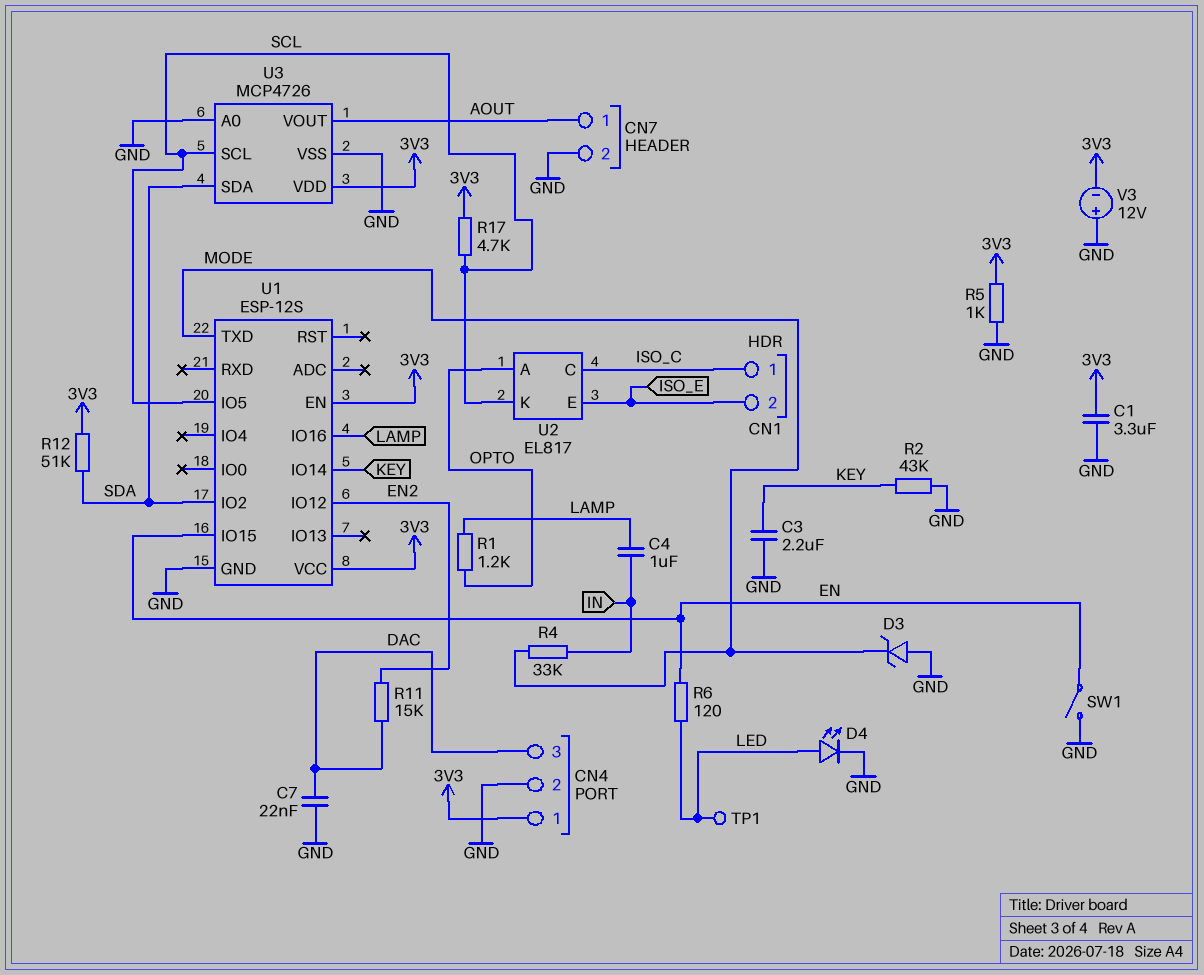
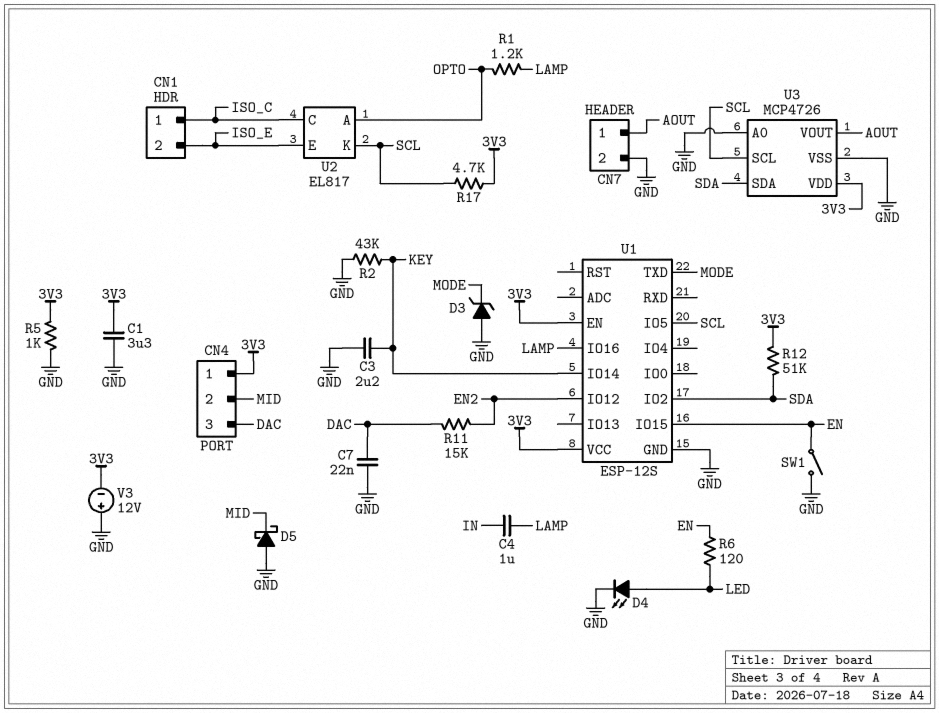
CN4 pin 2: GND -> MID
D5: none -> schottky (A GND, K MID)
R4: 33k (IN, MODE) -> none
TP1: test point (LED) -> none

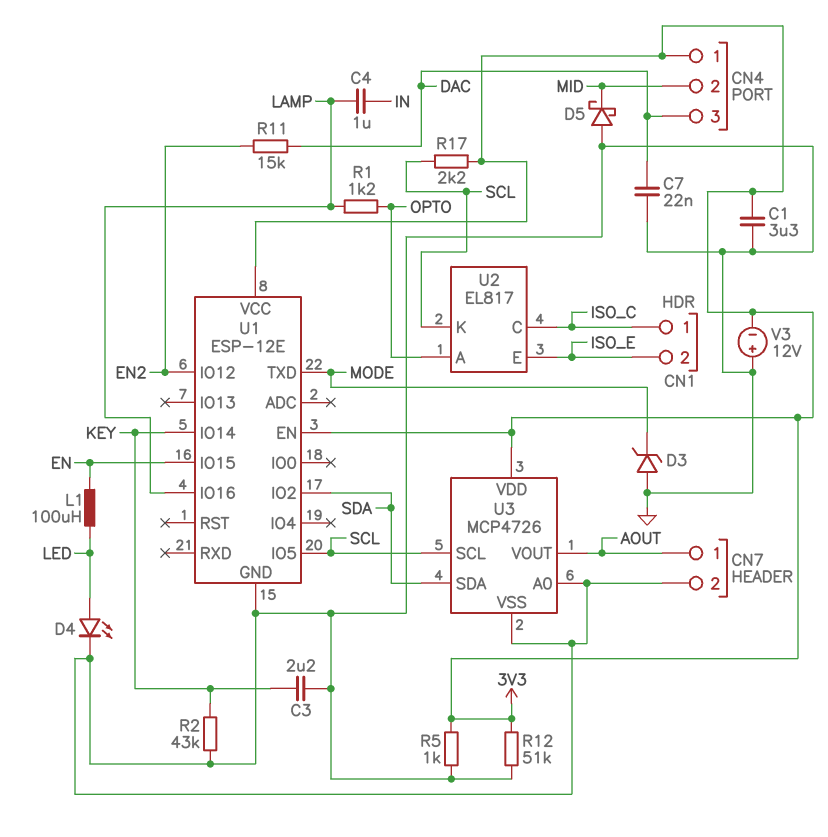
L1: none -> 100uH (EN, LED)
R6: 120 (EN, LED) -> none
R12: 51k (3V3, SDA) -> 51k (3V3, GND)
R17: 4.7k (3V3, SCL) -> 2.2k (3V3, SCL)
SW1: switch (EN, GND) -> none
U1: ESP-12S -> ESP-12E

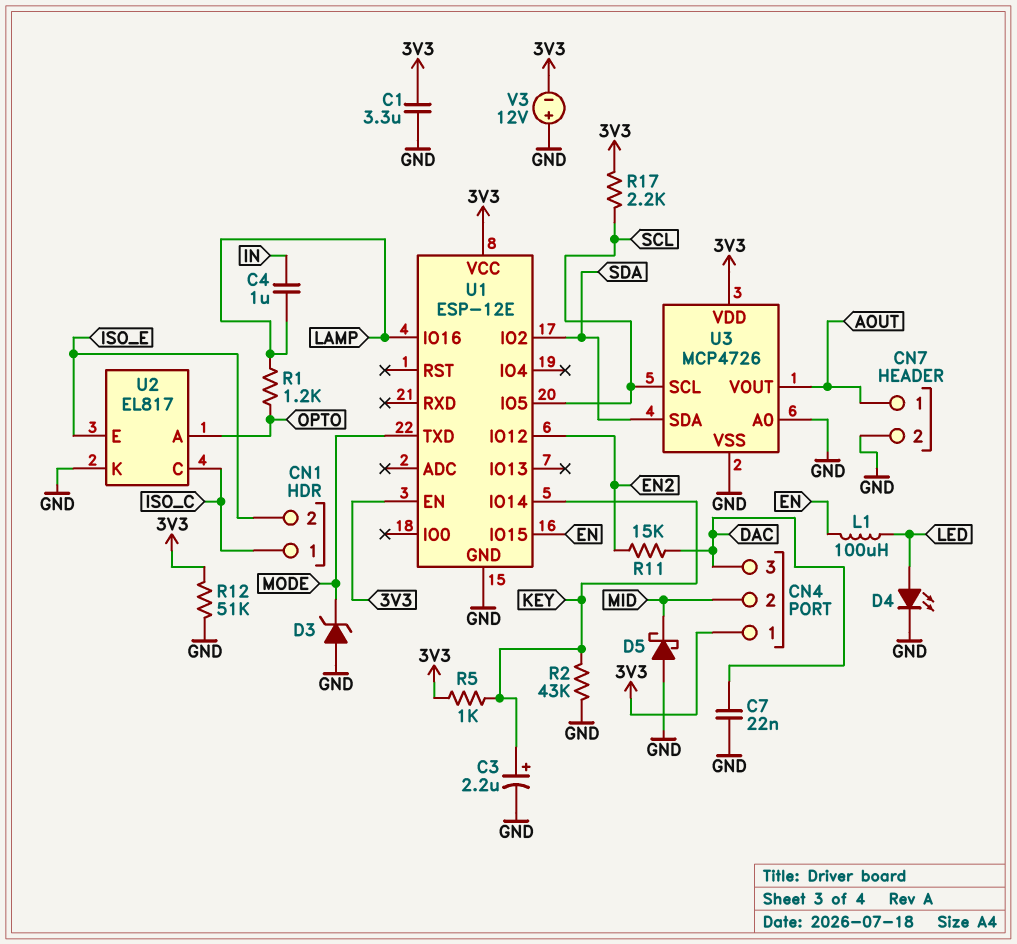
C3: 2.2uF (GND, KEY) -> 2.2uF (plus KEY, minus GND)
R5: 1k (3V3, GND) -> 1k (3V3, KEY)
U2 pin K: SCL -> GND

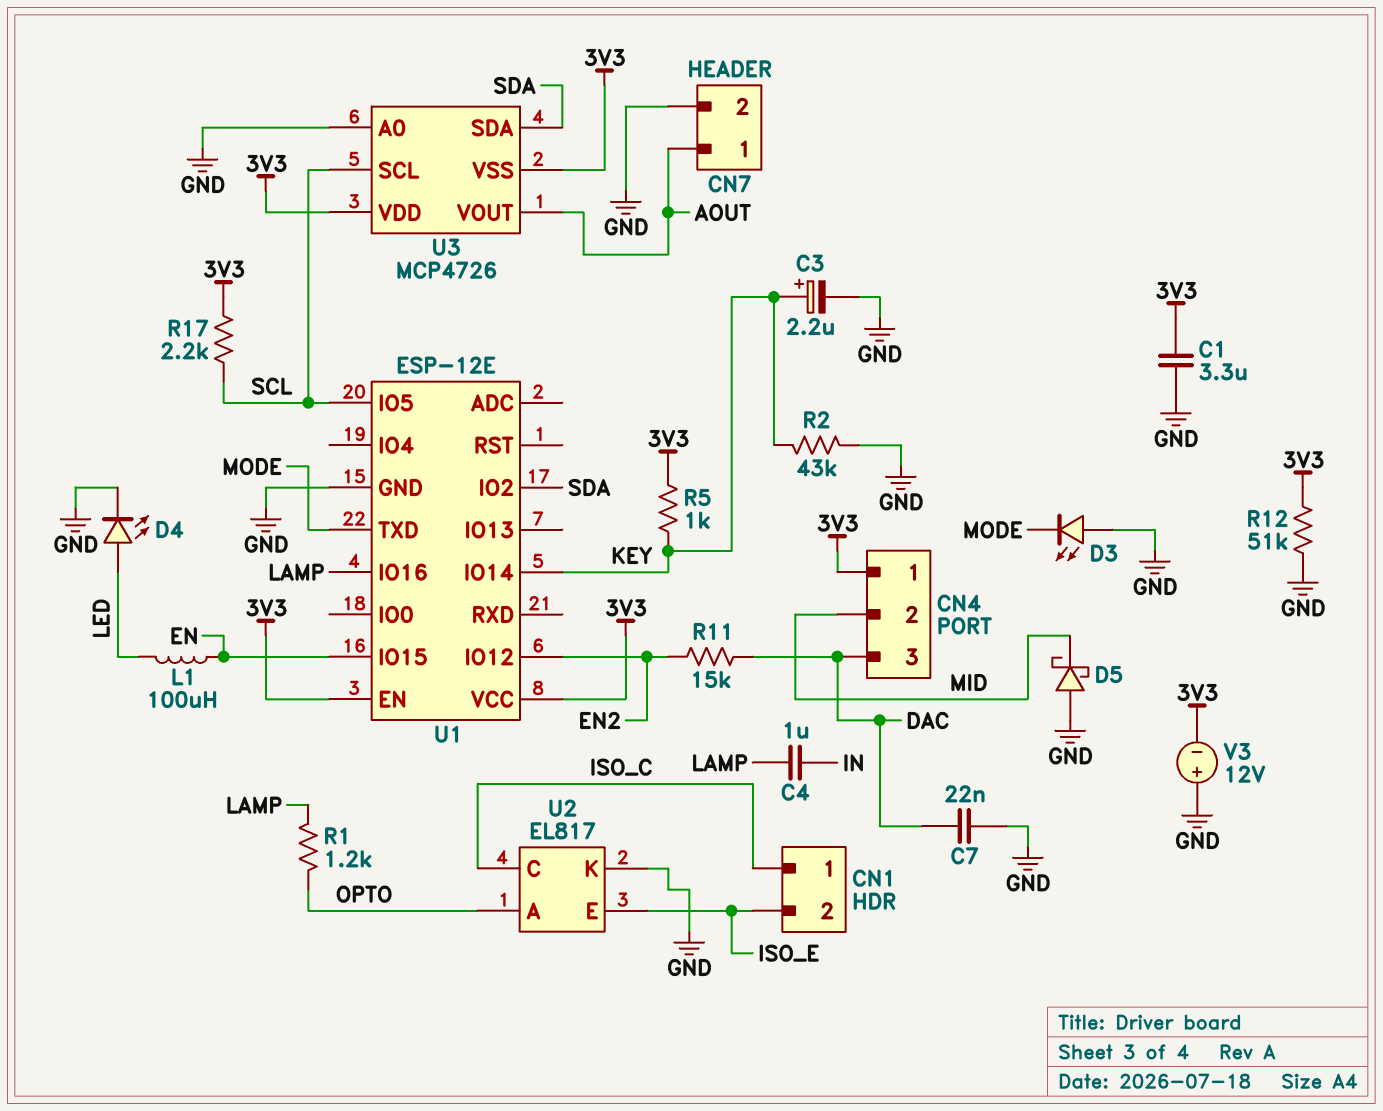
D3: zener (A GND, K MODE) -> LED (A GND, K MODE)
U3 pin VSS: GND -> 3V3

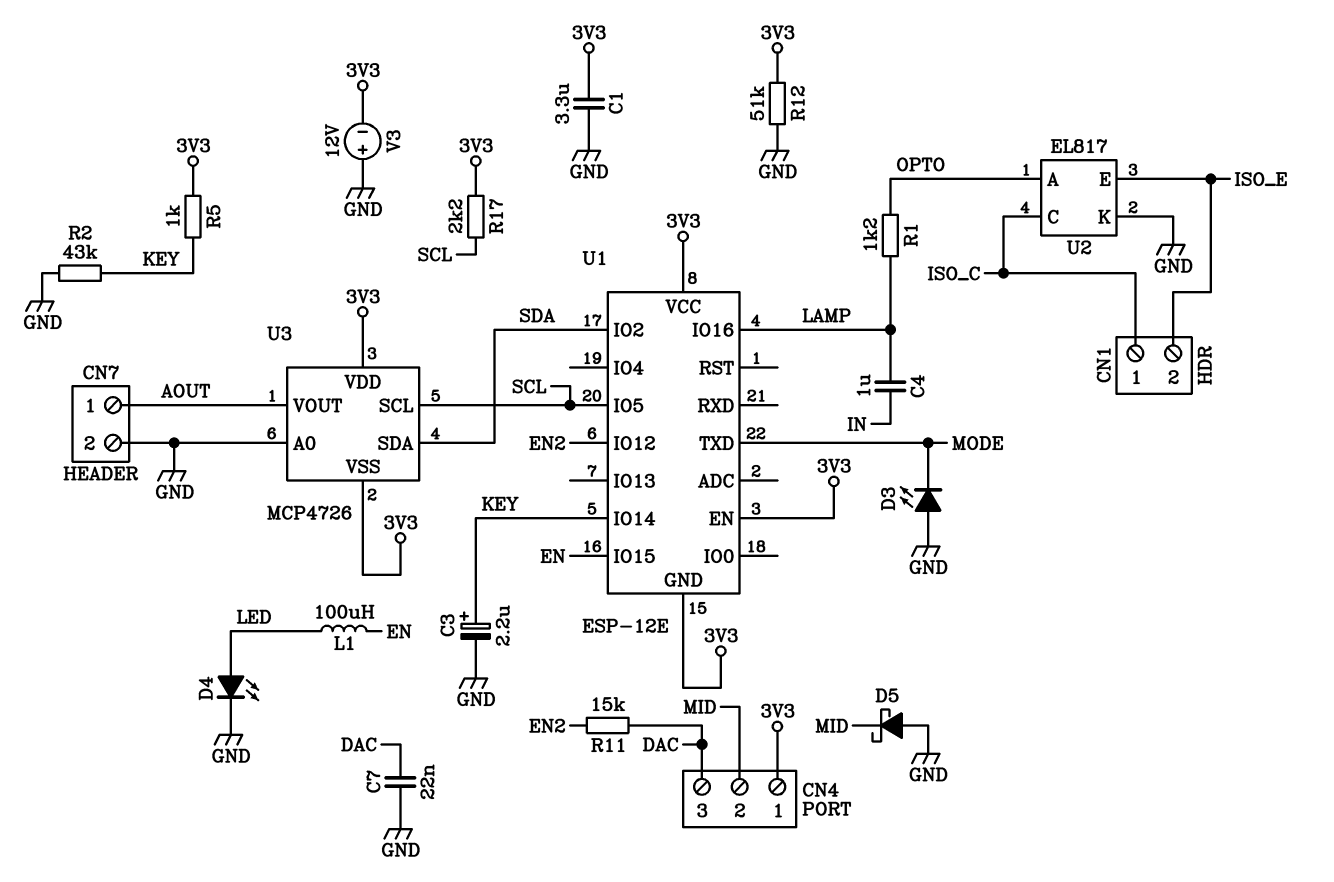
U1 pin GND: GND -> 3V3

